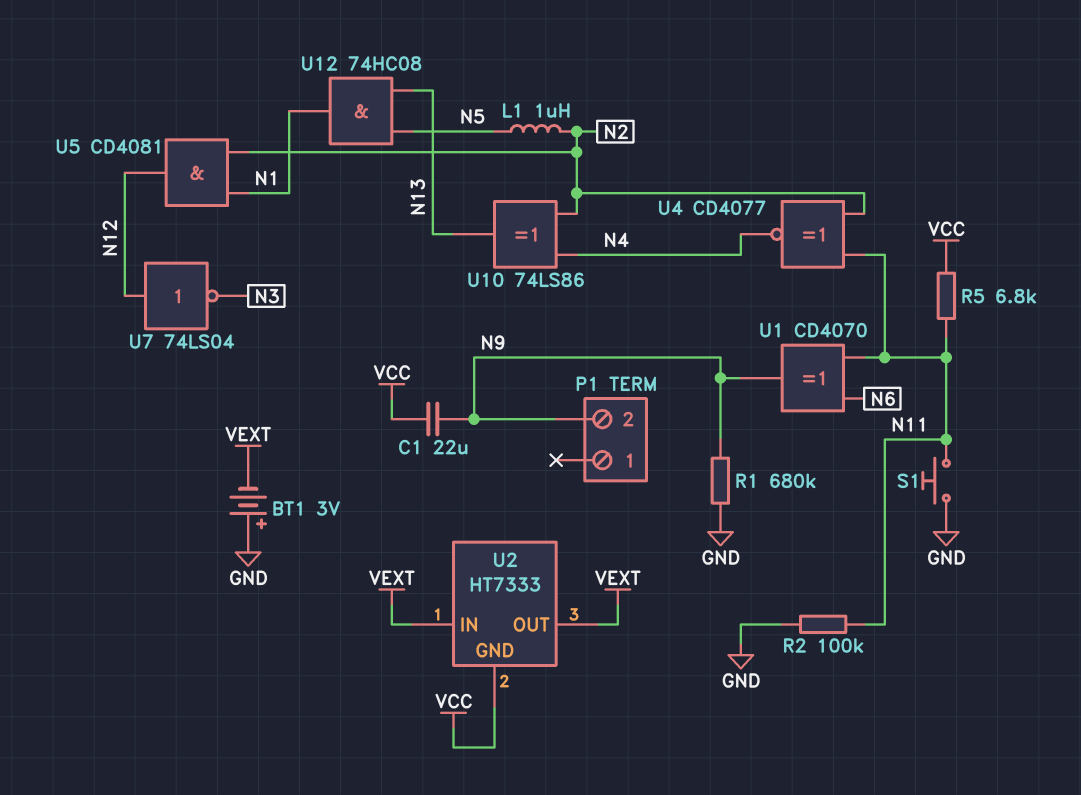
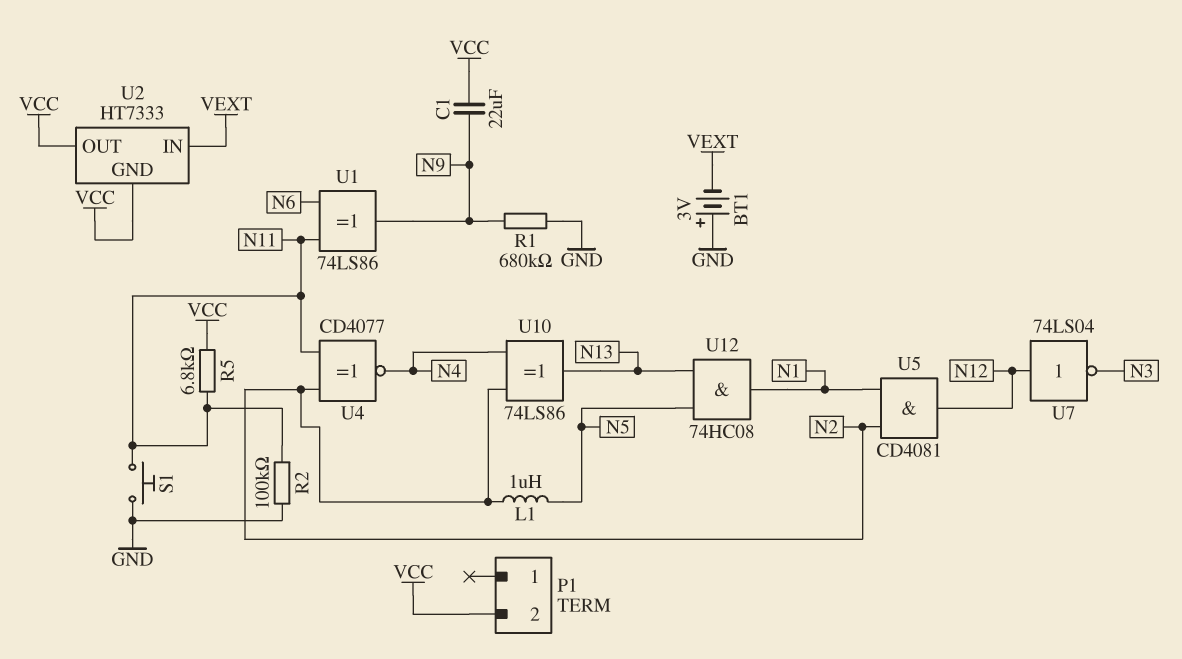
P1 pin 2: N9 -> VCC
U1: XOR CD4070 (in N6, in N11, out N9) -> XOR 74LS86 (in N6, in N11, out N9)
U2 pin OUT: VEXT -> VCC

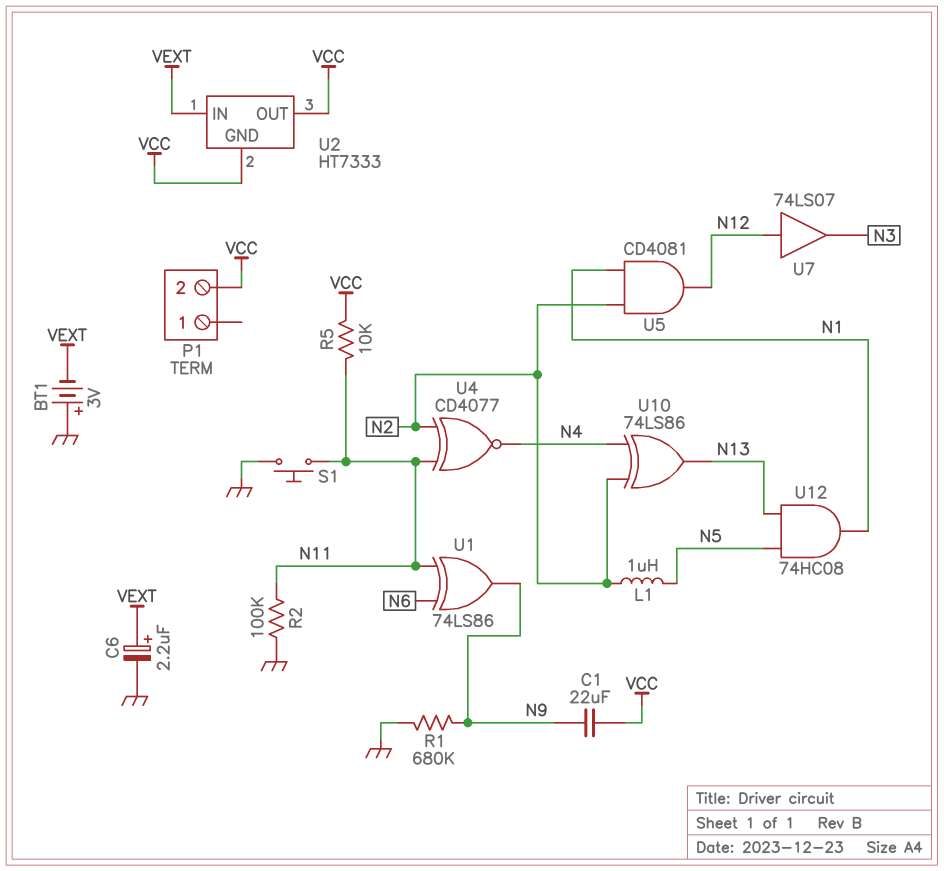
C6: none -> 2.2uF (plus VEXT, minus GND)
R5: 6.8k (N11, VCC) -> 10k (N11, VCC)
U7: NOT 74LS04 (in N12, out N3) -> buffer 74LS07 (in N12, out N3)

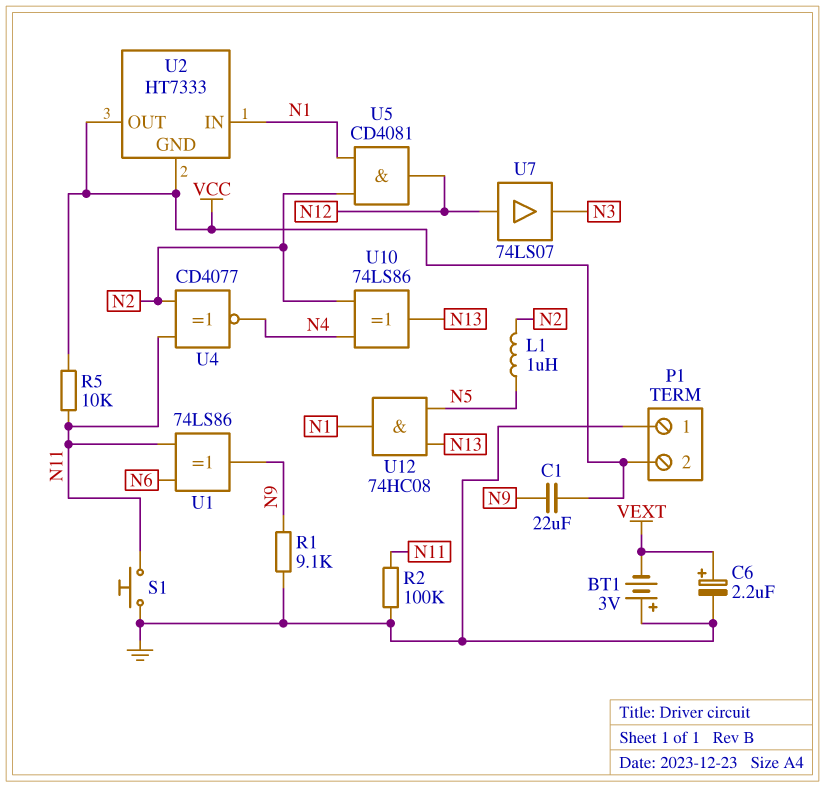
P1 pin 1: none -> GND
R1: 680k (GND, N9) -> 9.1k (GND, N9)
U2 pin IN: VEXT -> N1

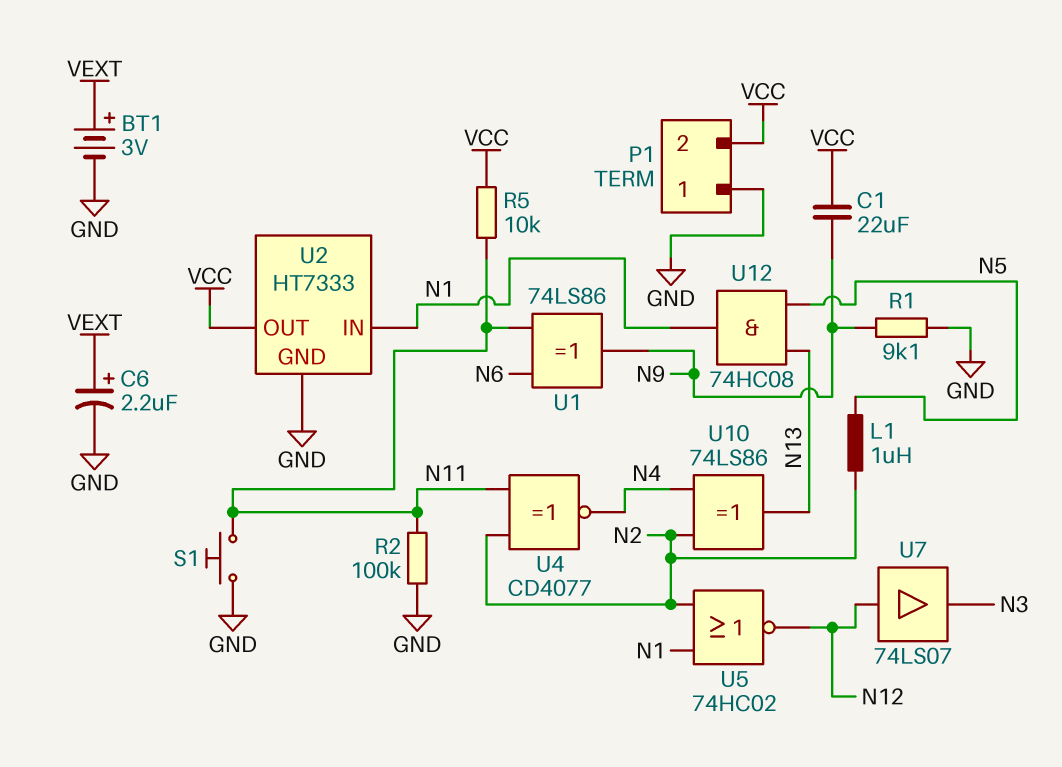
BT1: 3V (plus GND, minus VEXT) -> 3V (plus VEXT, minus GND)
U2 pin GND: VCC -> GND
U5: AND CD4081 (in N1, in N2, out N12) -> NOR 74HC02 (in N1, in N2, out N12)

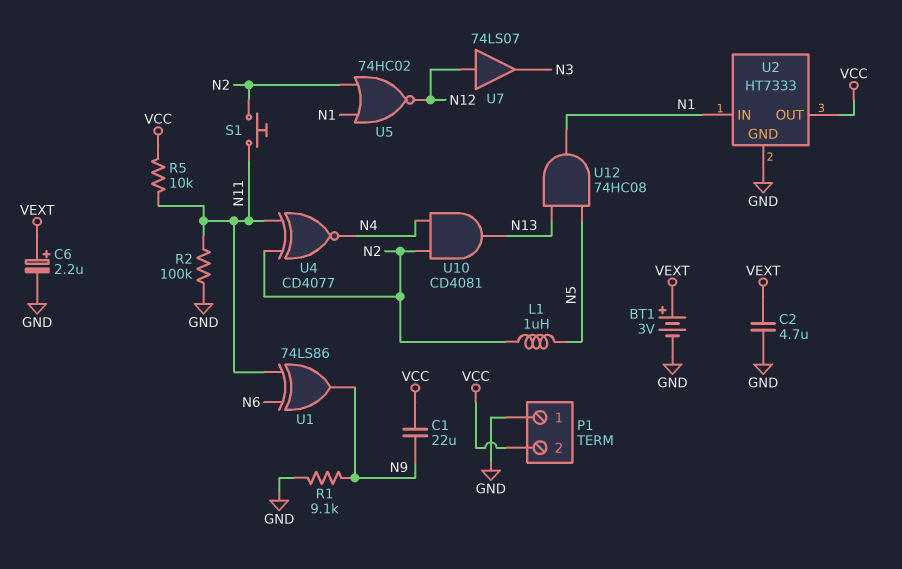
C2: none -> 4.7uF (GND, VEXT)
S1: button (GND, N11) -> button (N2, N11)
U10: XOR 74LS86 (in N2, in N4, out N13) -> AND CD4081 (in N2, in N4, out N13)

